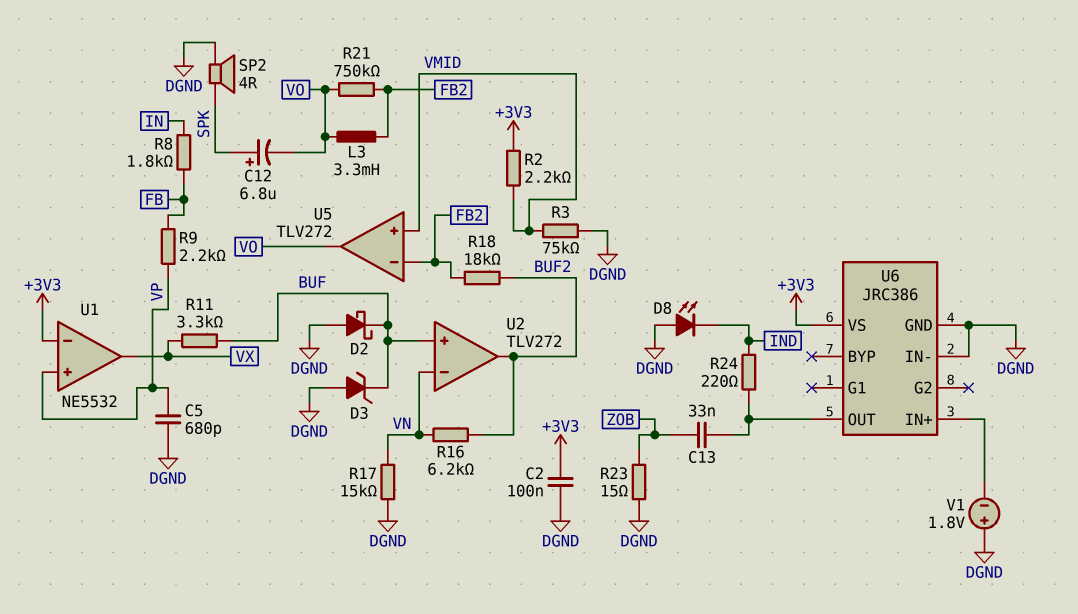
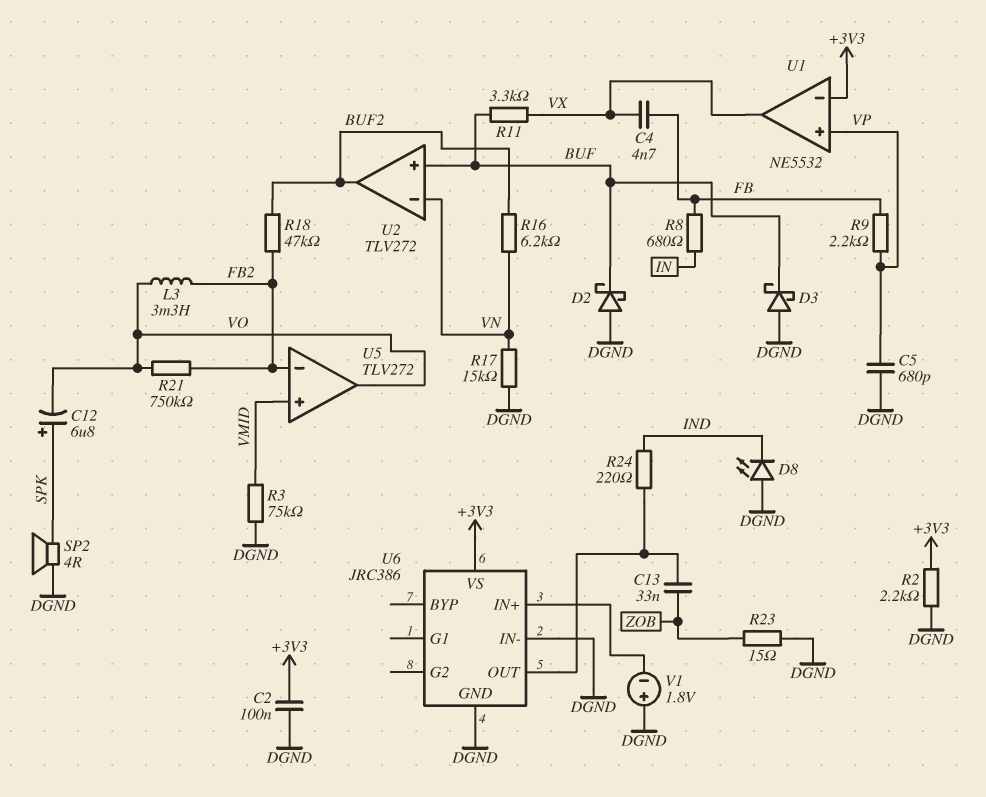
C4: none -> 4.7nF (FB, VX)
D3: zener (A DGND, K BUF) -> schottky (A DGND, K BUF)
R2: 2.2k (+3V3, VMID) -> 2.2k (+3V3, DGND)
R8: 1.8k (FB, IN) -> 680 (FB, IN)
R18: 18k (BUF2, FB2) -> 47k (BUF2, FB2)

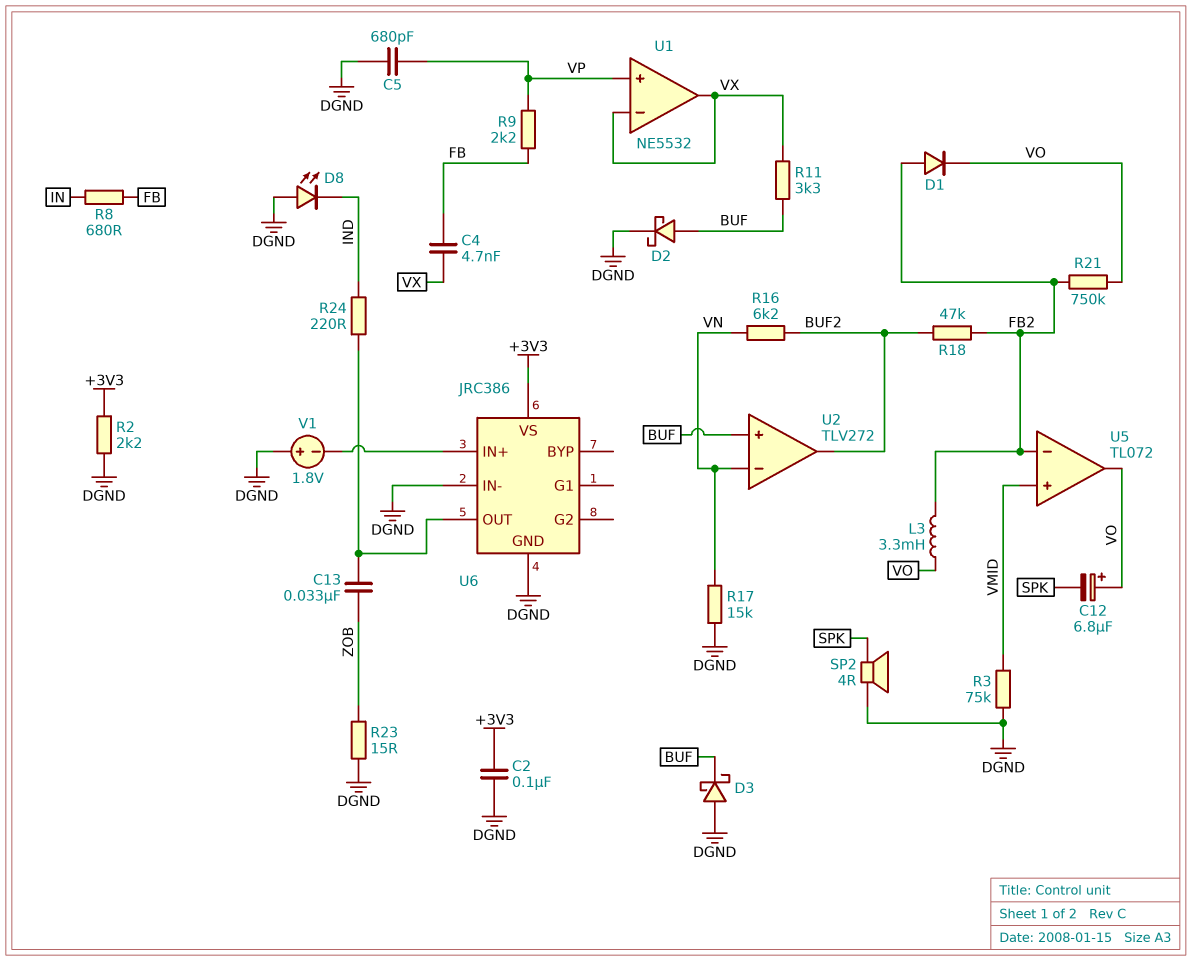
C12: 6.8uF (plus SPK, minus VO) -> 6.8uF (plus VO, minus SPK)
D1: none -> diode (A FB2, K VO)
D2: schottky (A DGND, K BUF) -> schottky (A BUF, K DGND)
U1 pin in-: +3V3 -> VX
U5: TLV272 -> TL072

